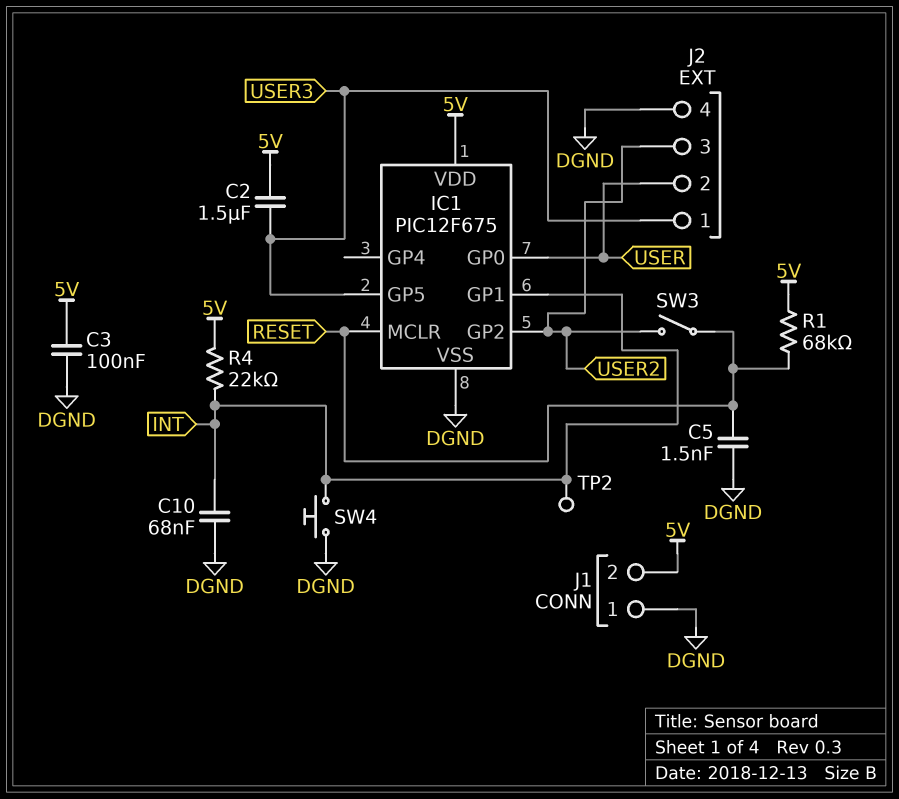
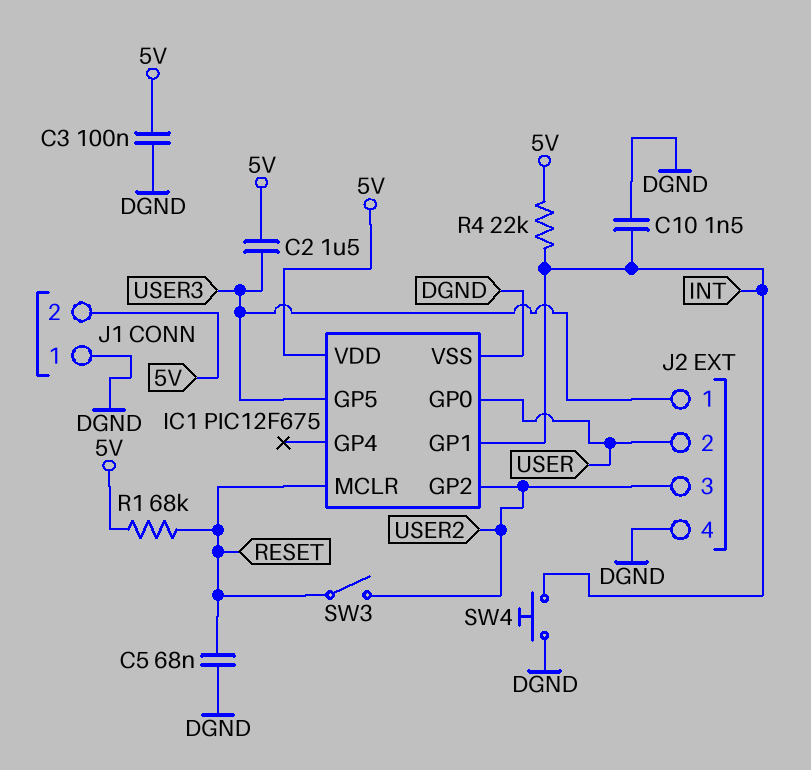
C5: 1.5nF (DGND, RESET) -> 68nF (DGND, RESET)
C10: 68nF (DGND, INT) -> 1.5nF (DGND, INT)
TP2: test point (INT) -> none

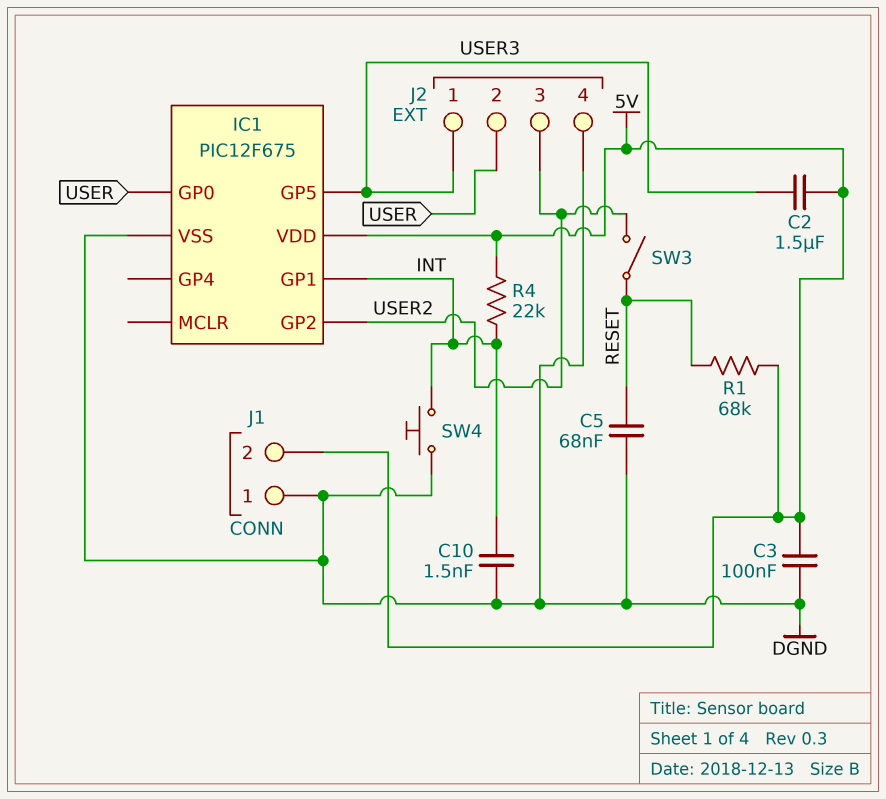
IC1 pin MCLR: RESET -> none

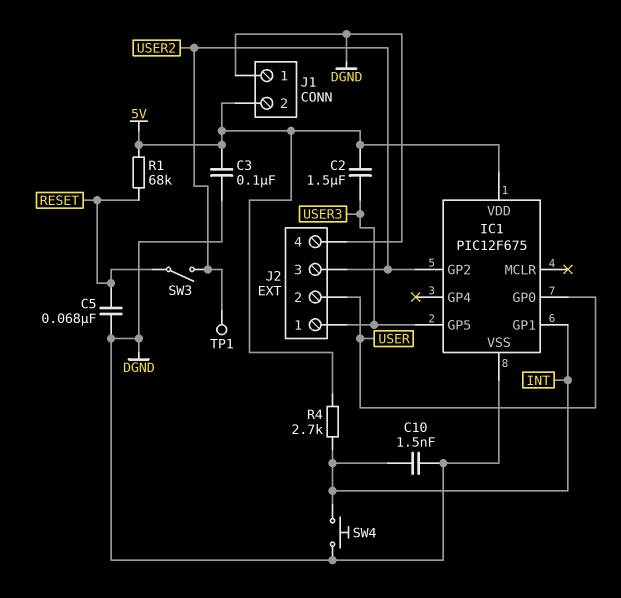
R4: 22k (5V, INT) -> 2.7k (5V, INT)
TP1: none -> test point (USER2)

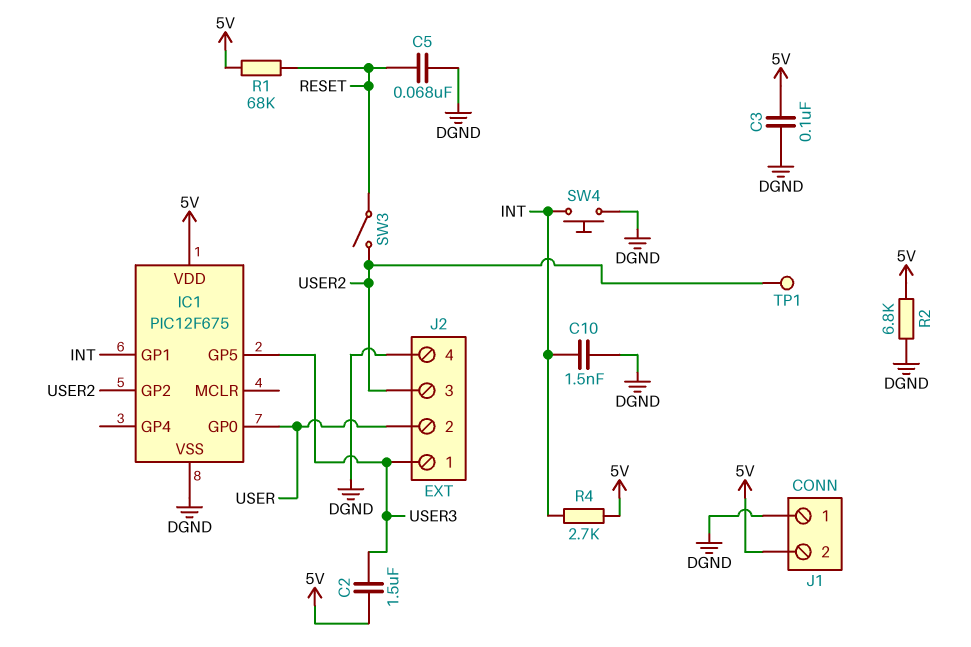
R2: none -> 6.8k (5V, DGND)

